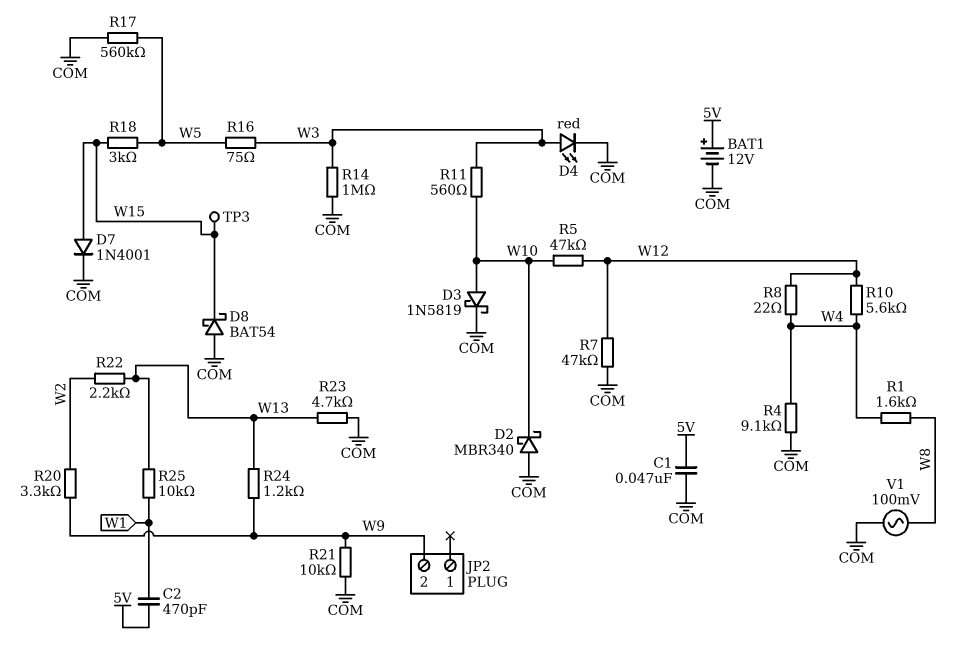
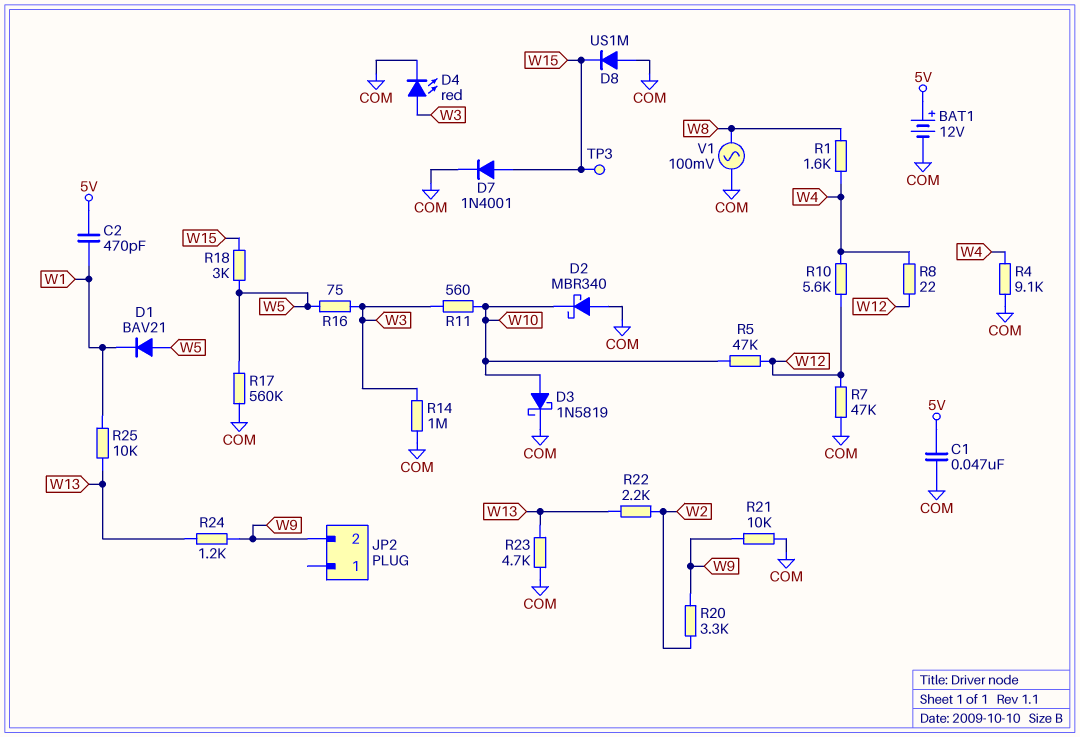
D1: none -> diode BAV21 (A W5, K W1)
D8: schottky BAT54 (A COM, K W15) -> diode US1M (A COM, K W15)

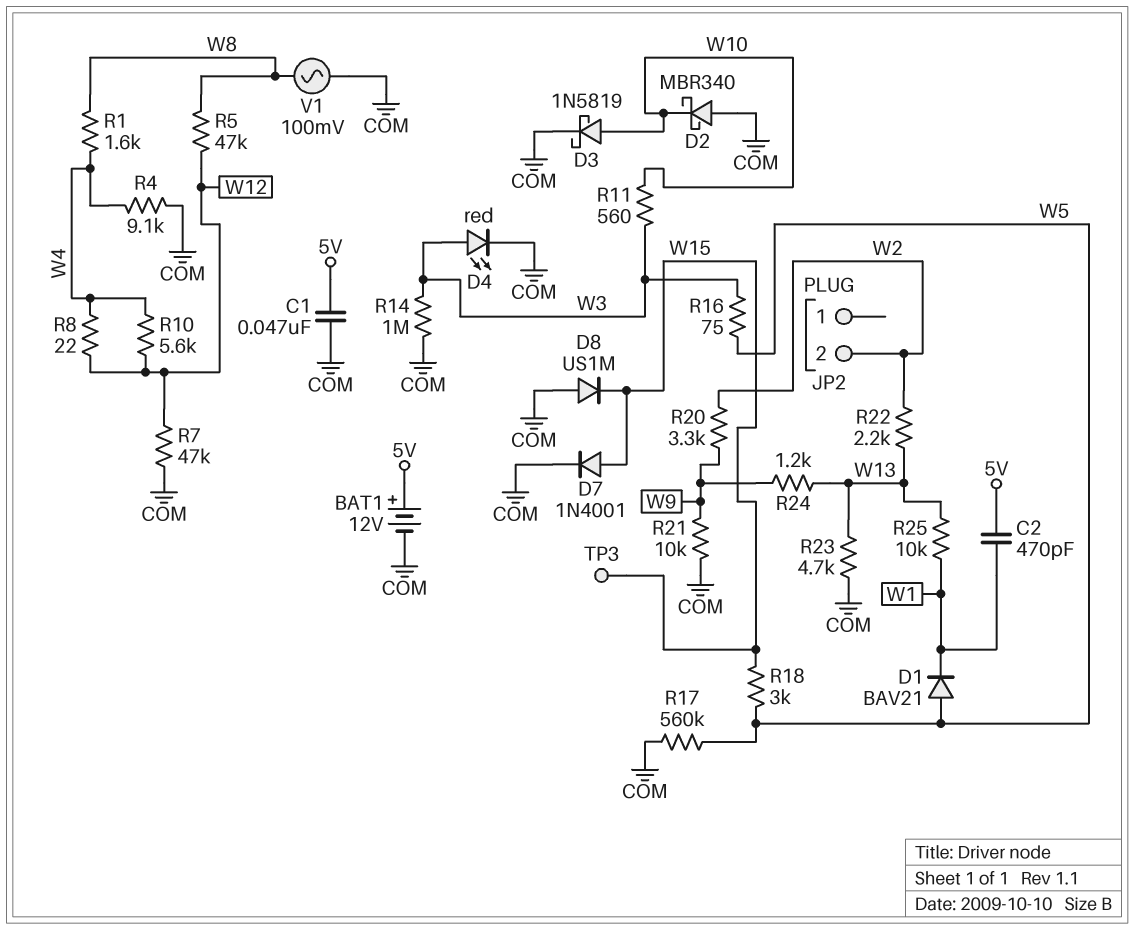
JP2 pin 2: W9 -> W2
R5: 47k (W10, W12) -> 47k (W8, W12)

